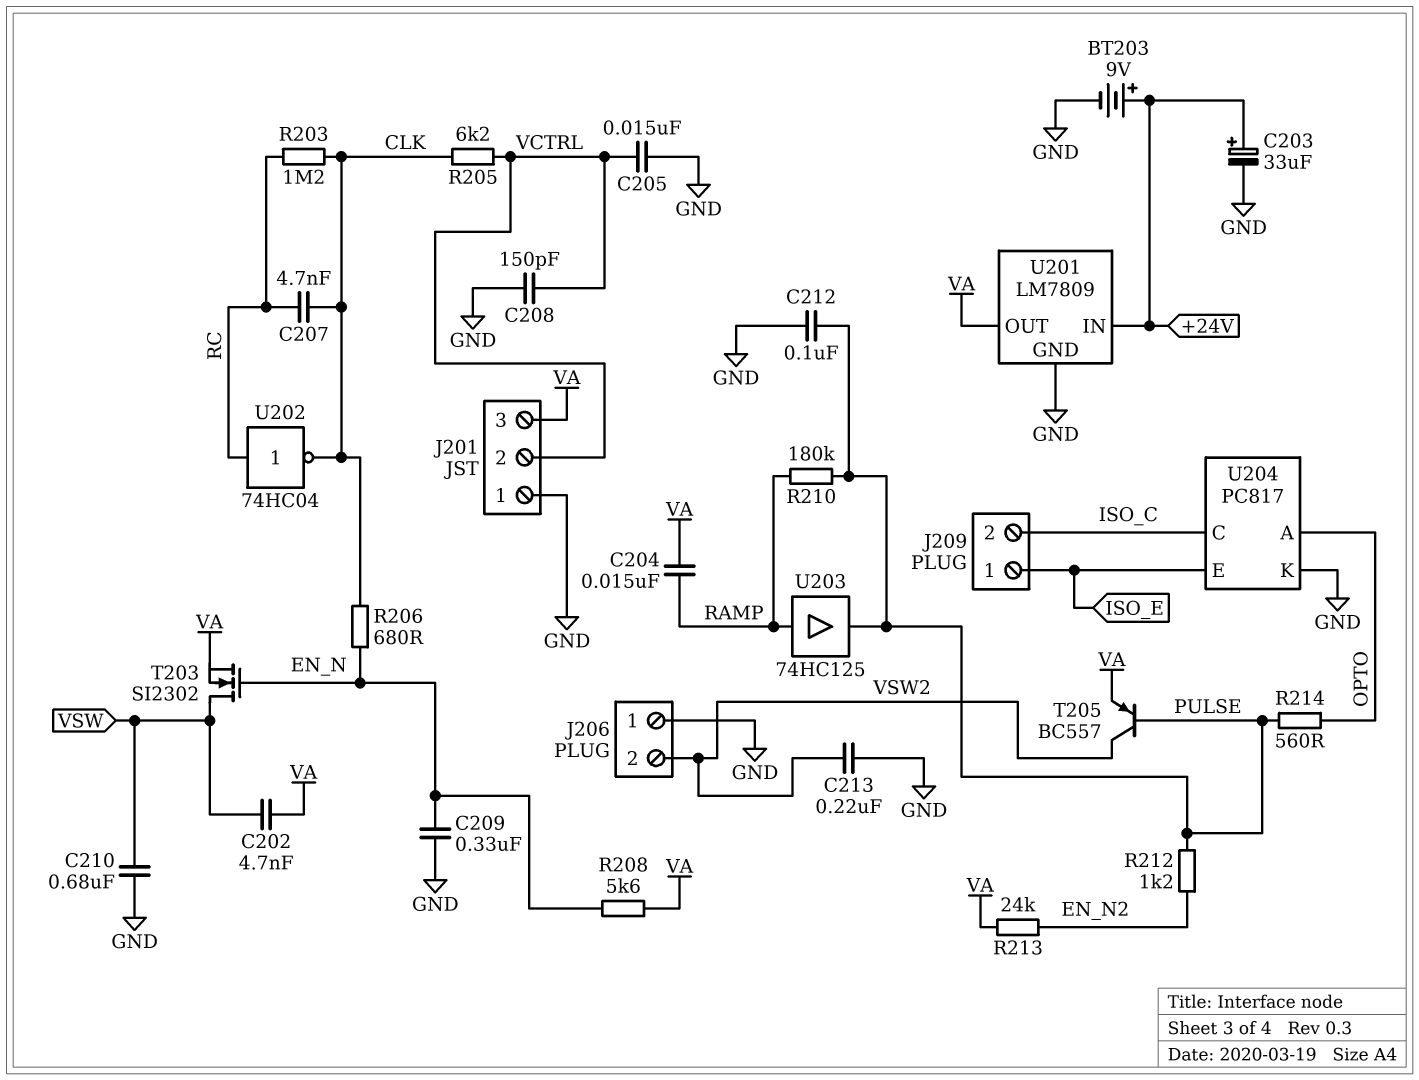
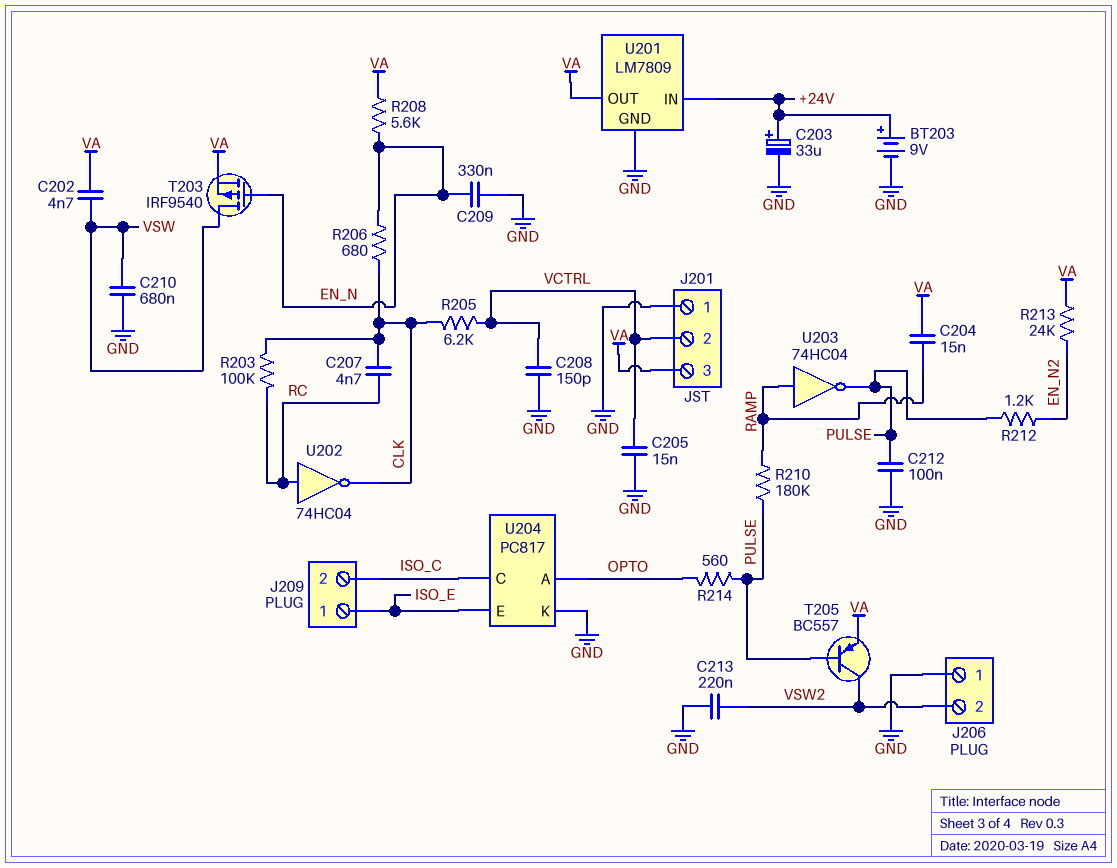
R203: 1.2M (CLK, RC) -> 100k (CLK, RC)
T203: NMOS SI2302 (G EN_N, D VSW, S VA) -> PMOS IRF9540 (G EN_N, D VSW, S VA)
U203: buffer 74HC125 (in RAMP, out PULSE) -> NOT 74HC04 (in RAMP, out PULSE)

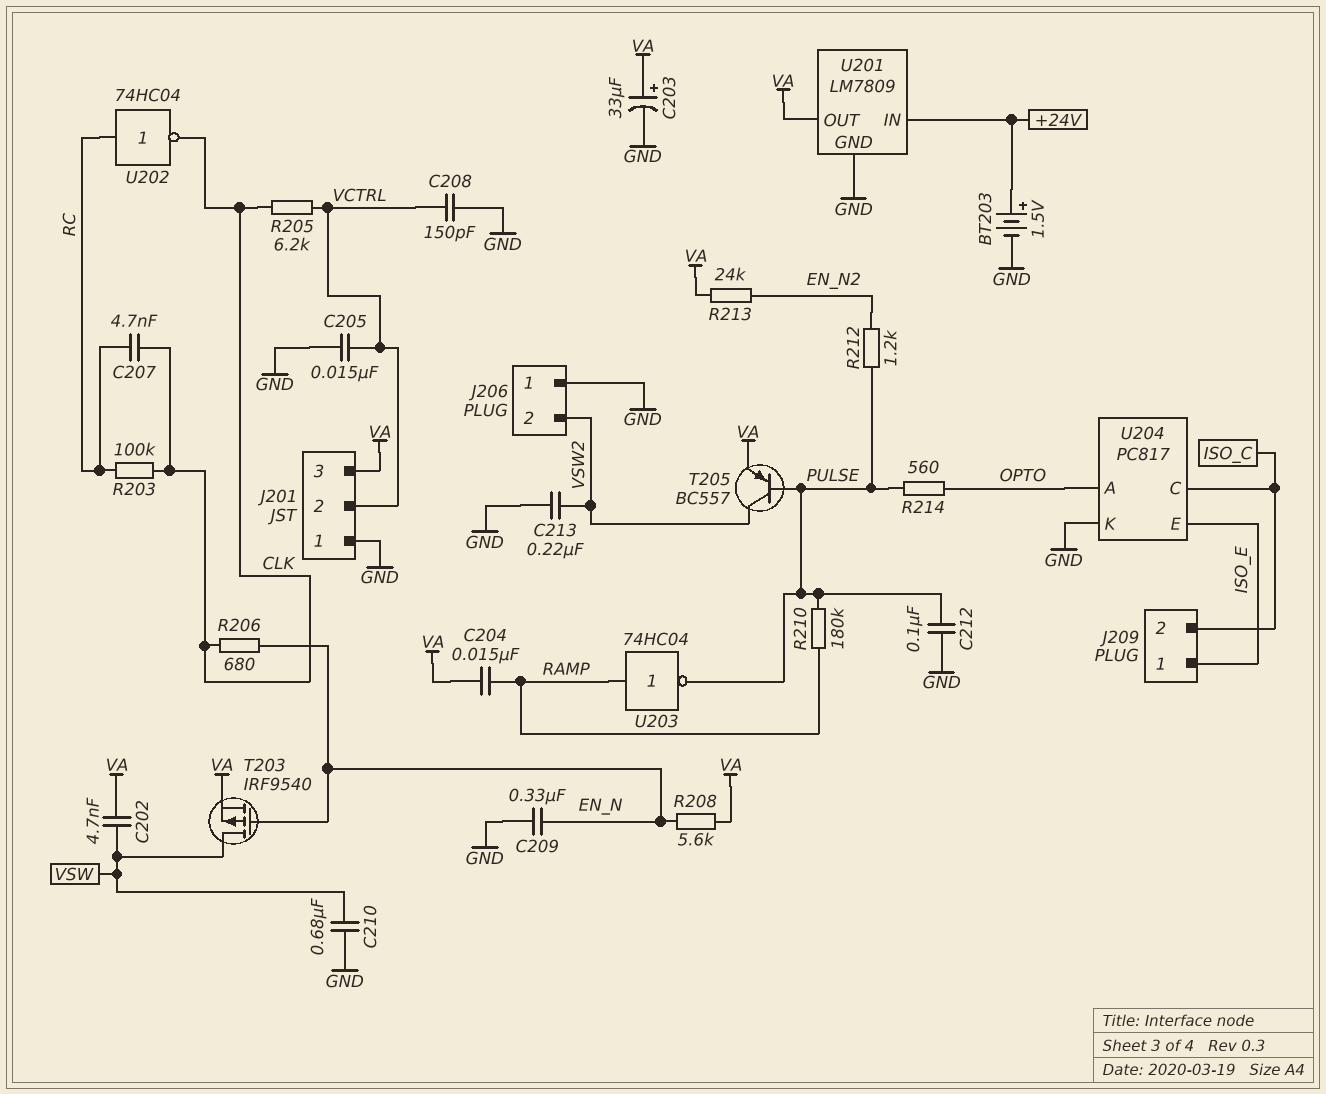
BT203: 9V (plus +24V, minus GND) -> 1.5V (plus +24V, minus GND)
C203: 33uF (plus +24V, minus GND) -> 33uF (plus VA, minus GND)

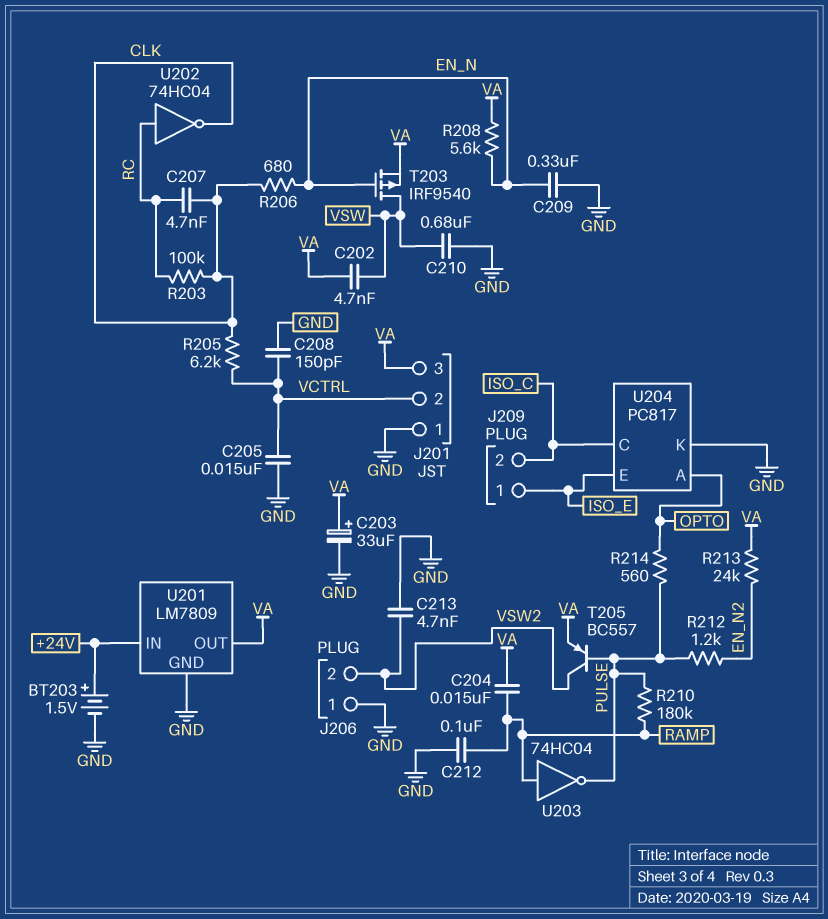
C212: 100nF (GND, PULSE) -> 100nF (GND, RAMP)
C213: 220nF (GND, VSW2) -> 4.7nF (GND, VSW2)

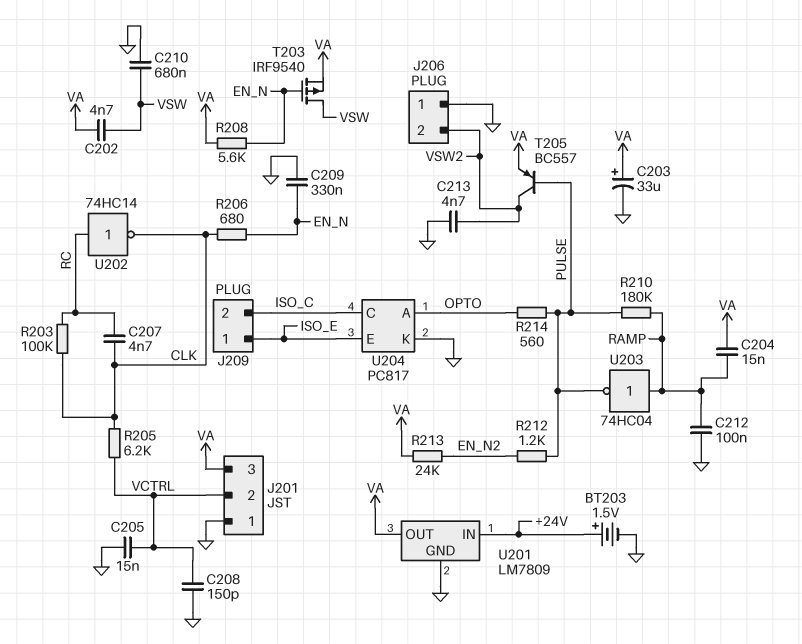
U202: NOT 74HC04 (in RC, out CLK) -> NOT 74HC14 (in RC, out CLK)

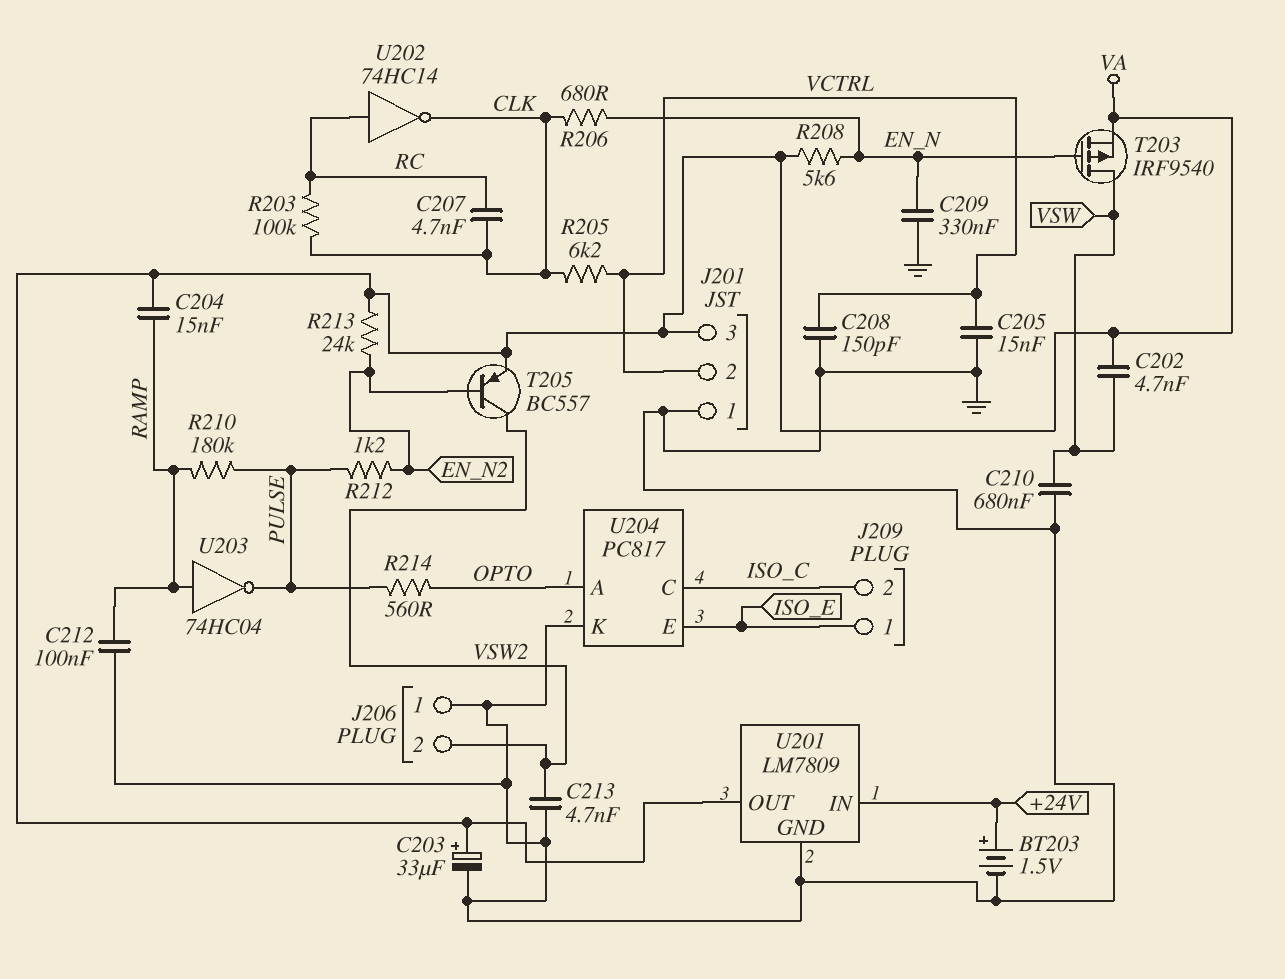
T205: PNP BC557 (B PULSE, C VSW2, E VA) -> PNP BC557 (B EN_N2, C VSW2, E VA)

